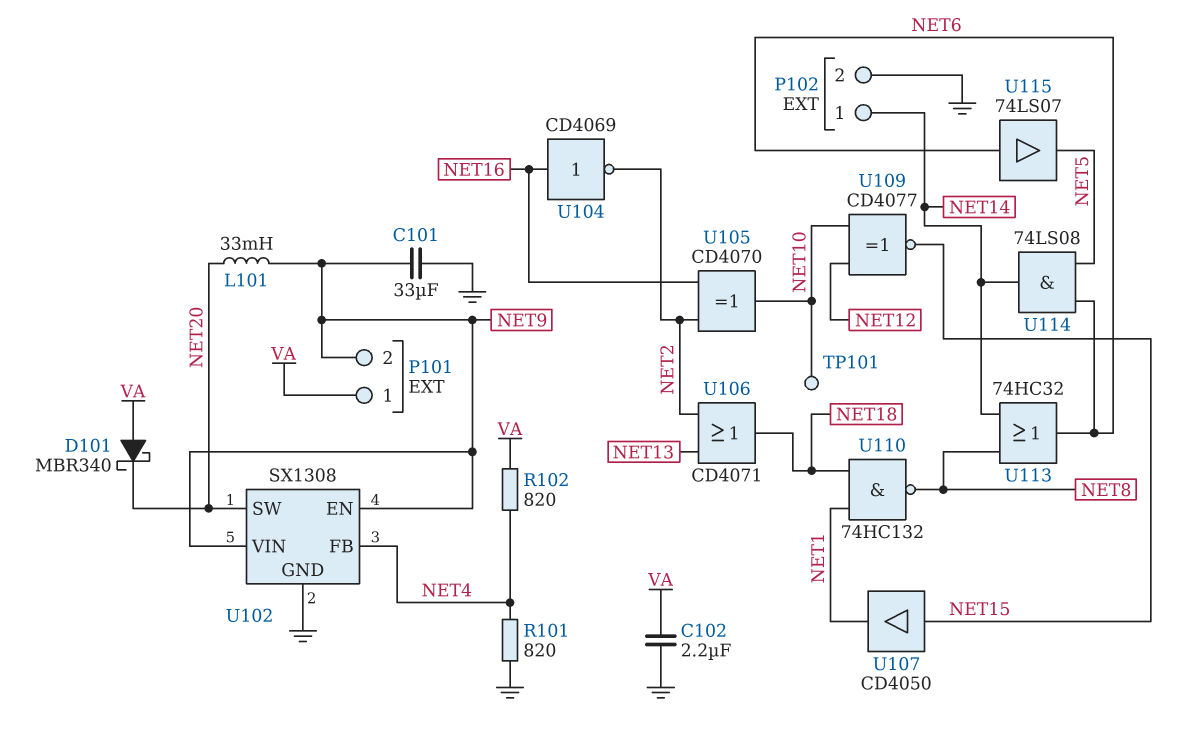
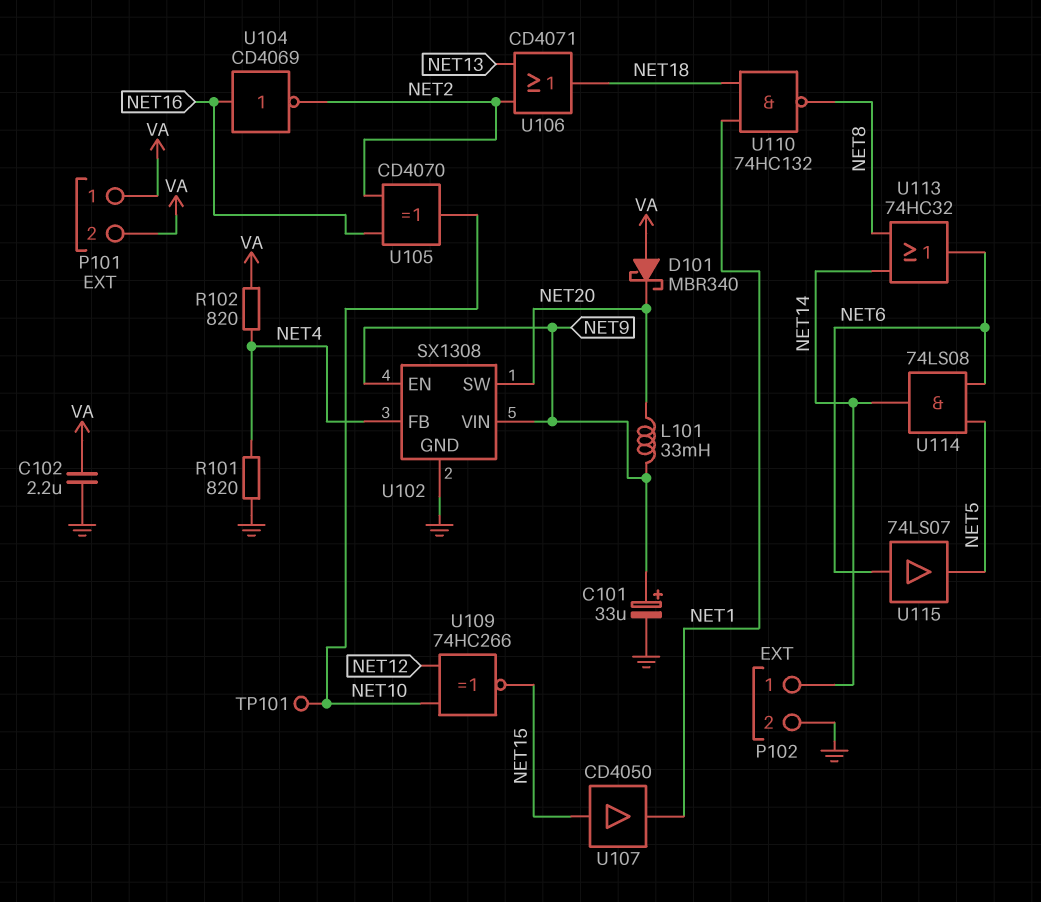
C101: 33uF (GND, NET9) -> 33uF (plus NET9, minus GND)
P101 pin 2: NET9 -> VA
U109: XNOR CD4077 (in NET10, in NET12, out NET15) -> XNOR 74HC266 (in NET10, in NET12, out NET15)

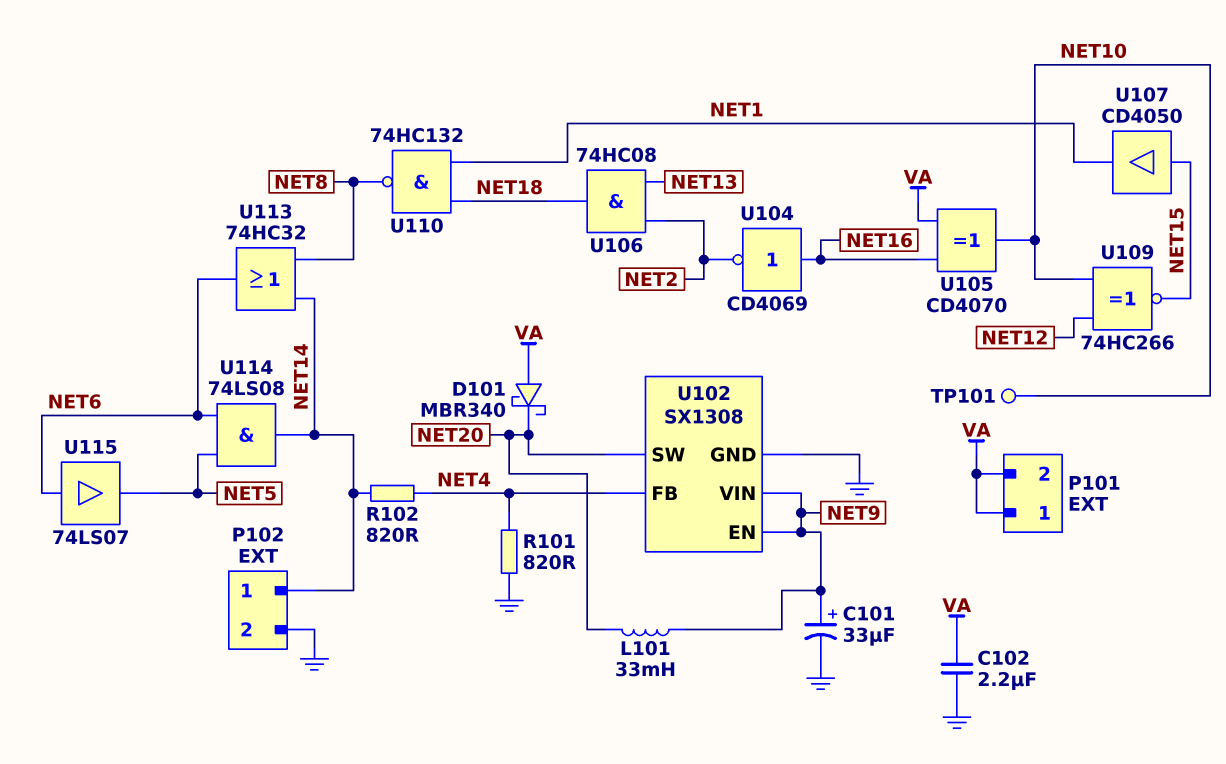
R102: 820 (NET4, VA) -> 820 (NET4, NET14)
U105: XOR CD4070 (in NET2, in NET16, out NET10) -> XOR CD4070 (in NET16, in VA, out NET10)
U106: OR CD4071 (in NET2, in NET13, out NET18) -> AND 74HC08 (in NET2, in NET13, out NET18)

